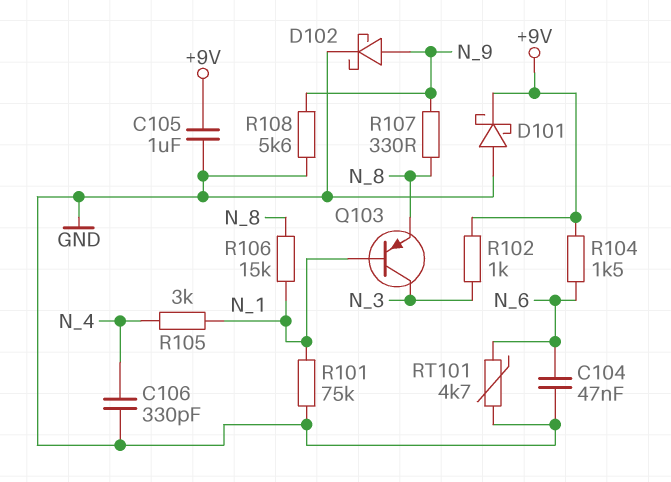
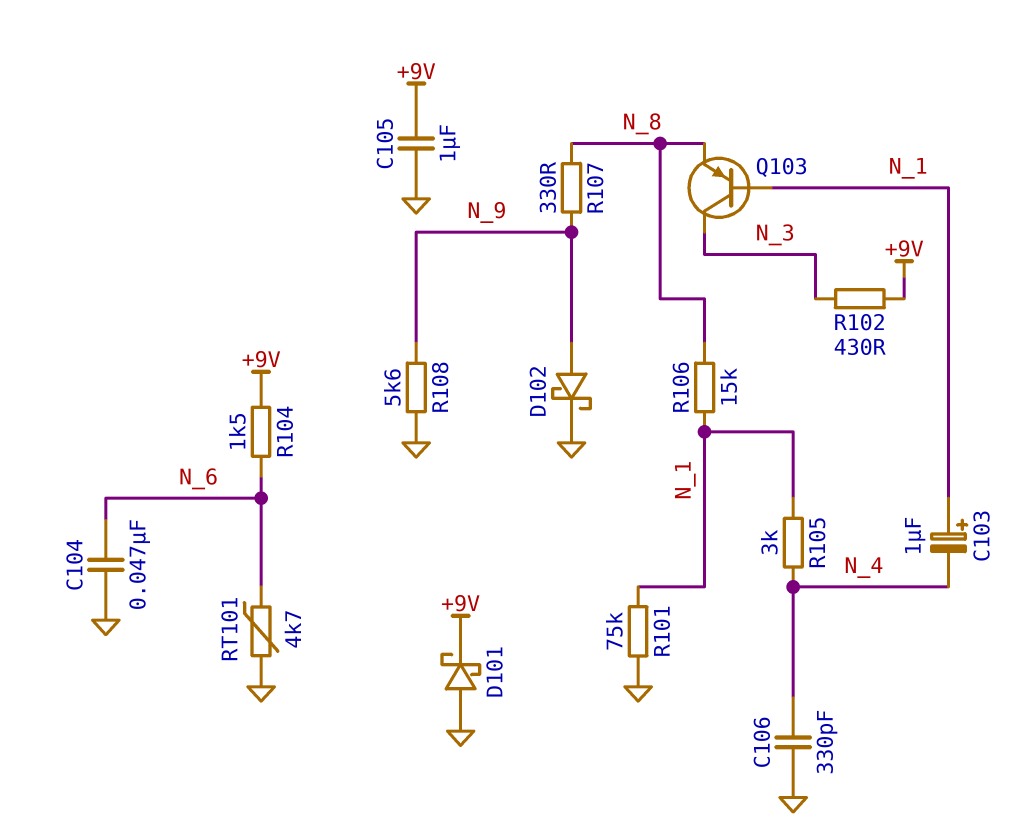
C103: none -> 1uF (plus N_1, minus N_4)
R102: 1k (+9V, N_3) -> 430 (+9V, N_3)

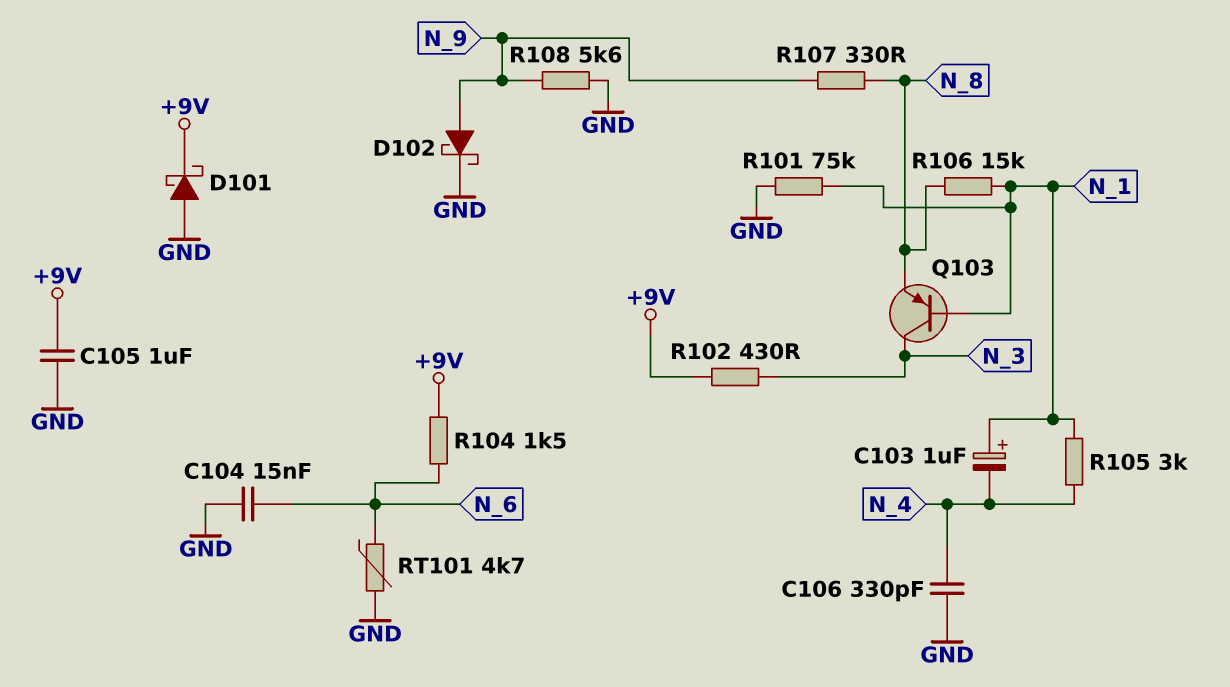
C104: 47nF (GND, N_6) -> 15nF (GND, N_6)

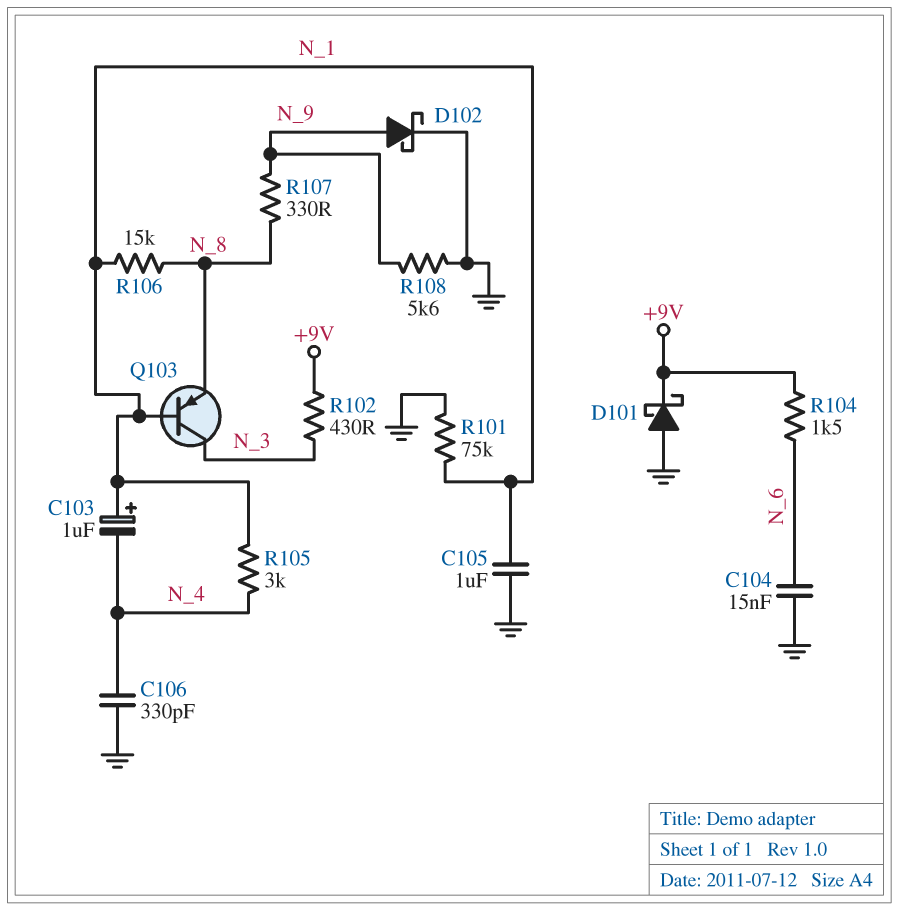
C105: 1uF (+9V, GND) -> 1uF (GND, N_1)
RT101: 4.7k (GND, N_6) -> none

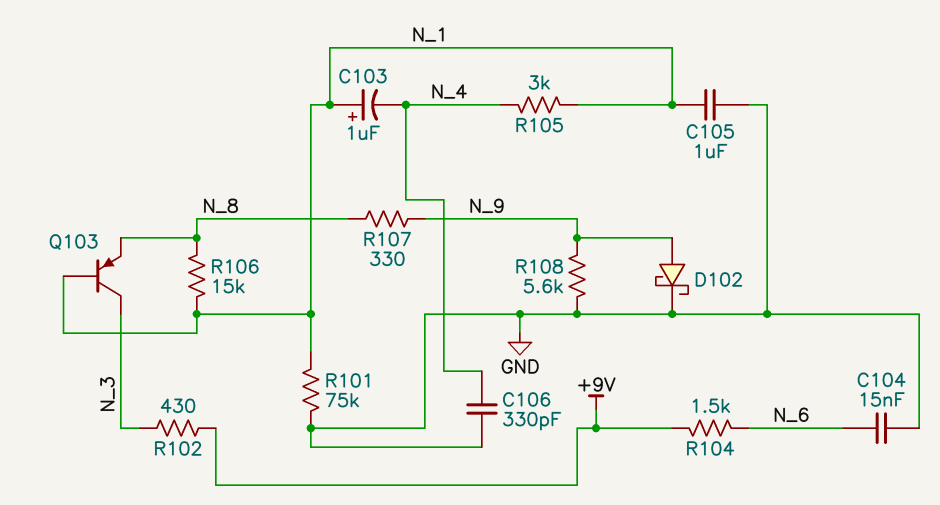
D101: schottky (A GND, K +9V) -> none

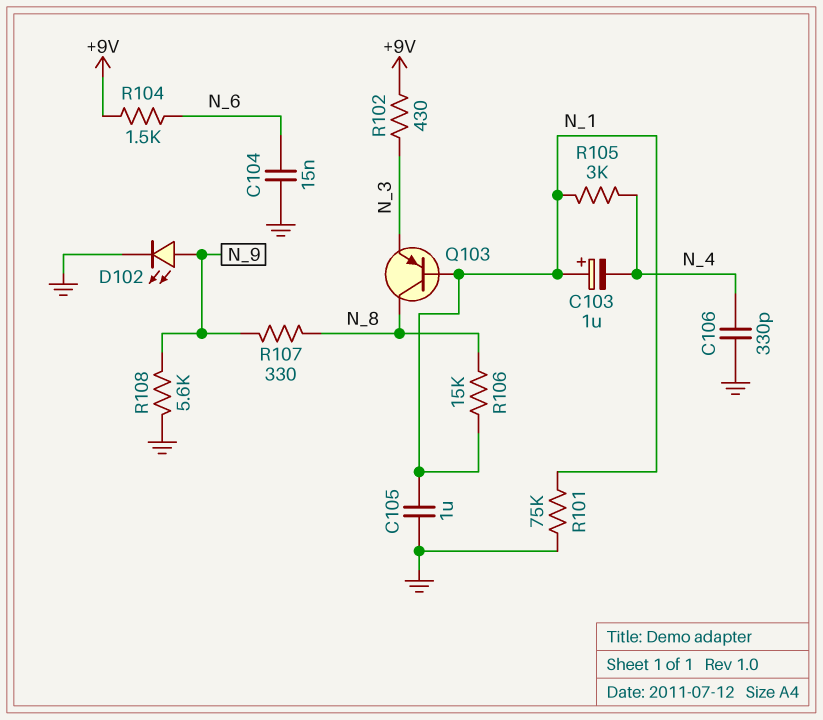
D102: schottky (A N_9, K GND) -> LED (A N_9, K GND)
Q103: PNP (B N_1, C N_3, E N_8) -> PNP (B N_1, C N_8, E N_3)

